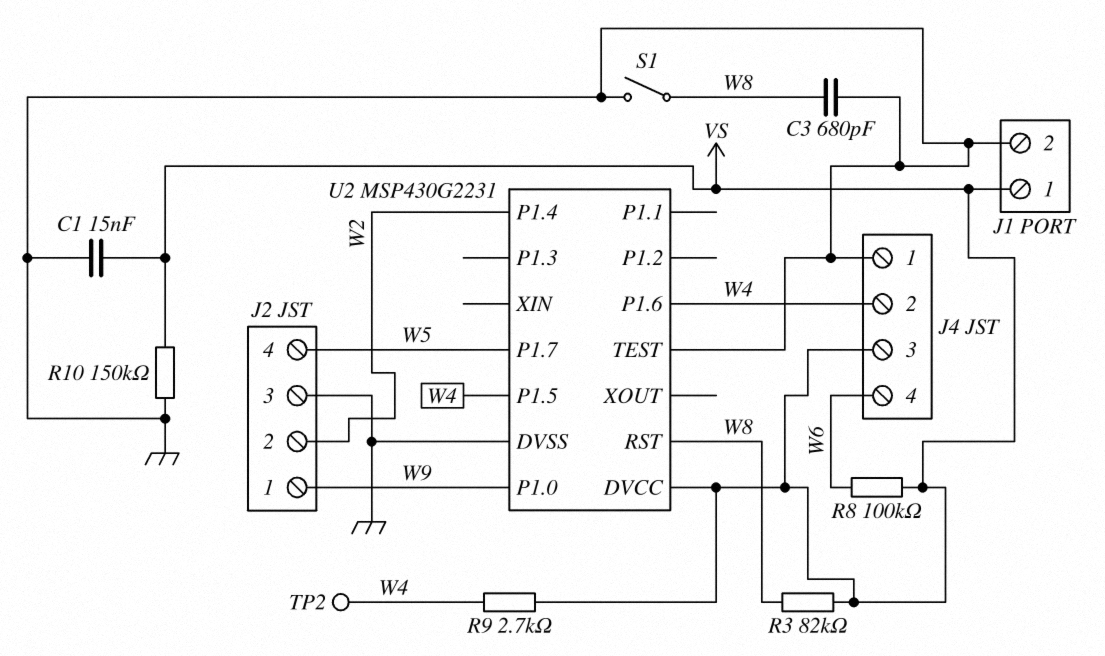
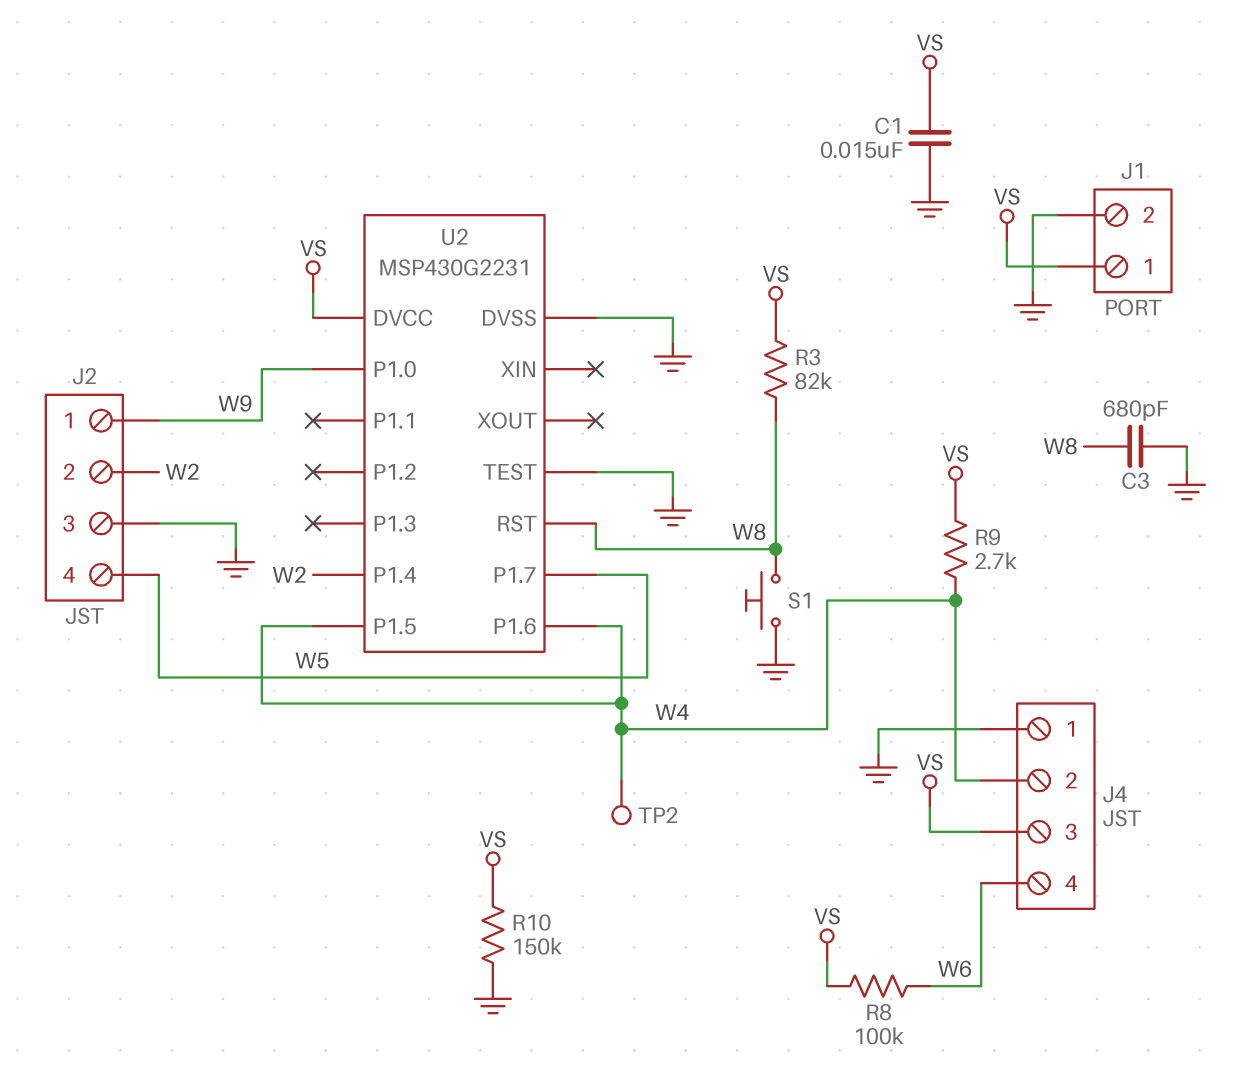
S1: switch (GND, W8) -> button (GND, W8)

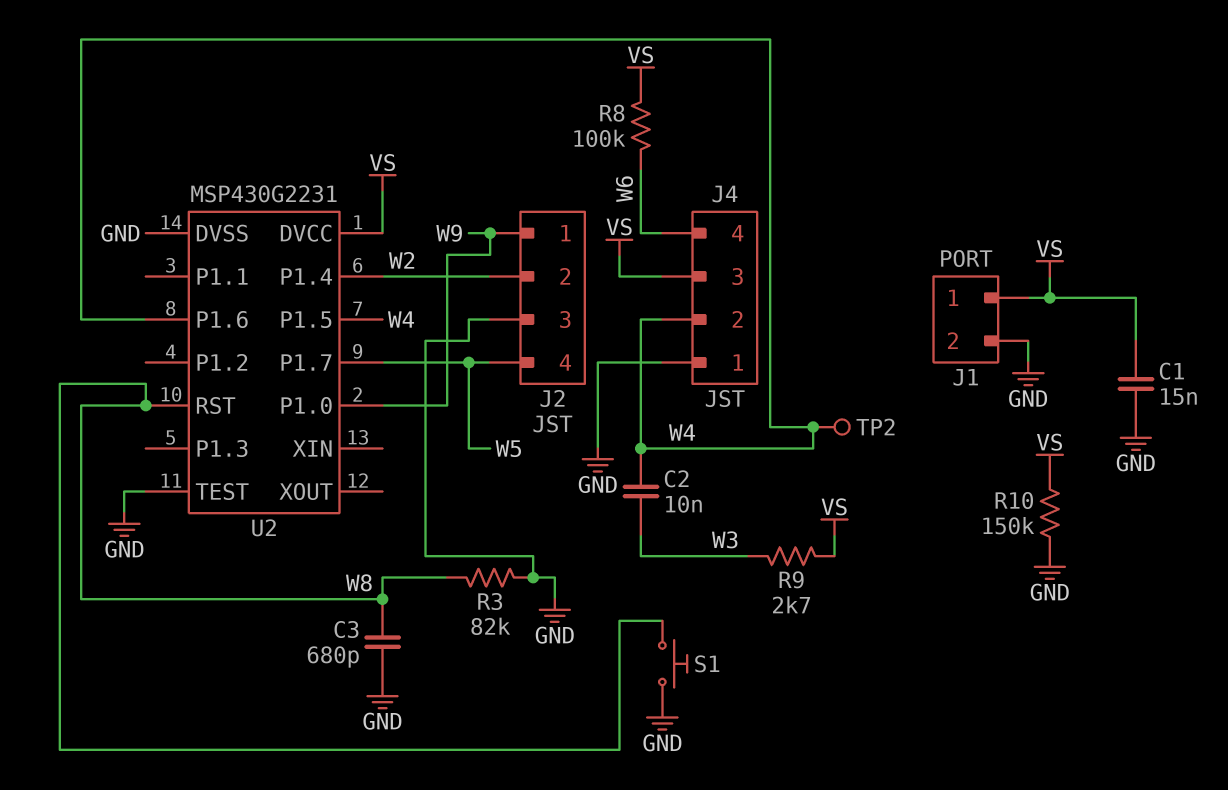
C2: none -> 10nF (W3, W4)
R3: 82k (VS, W8) -> 82k (GND, W8)
R9: 2.7k (VS, W4) -> 2.7k (VS, W3)

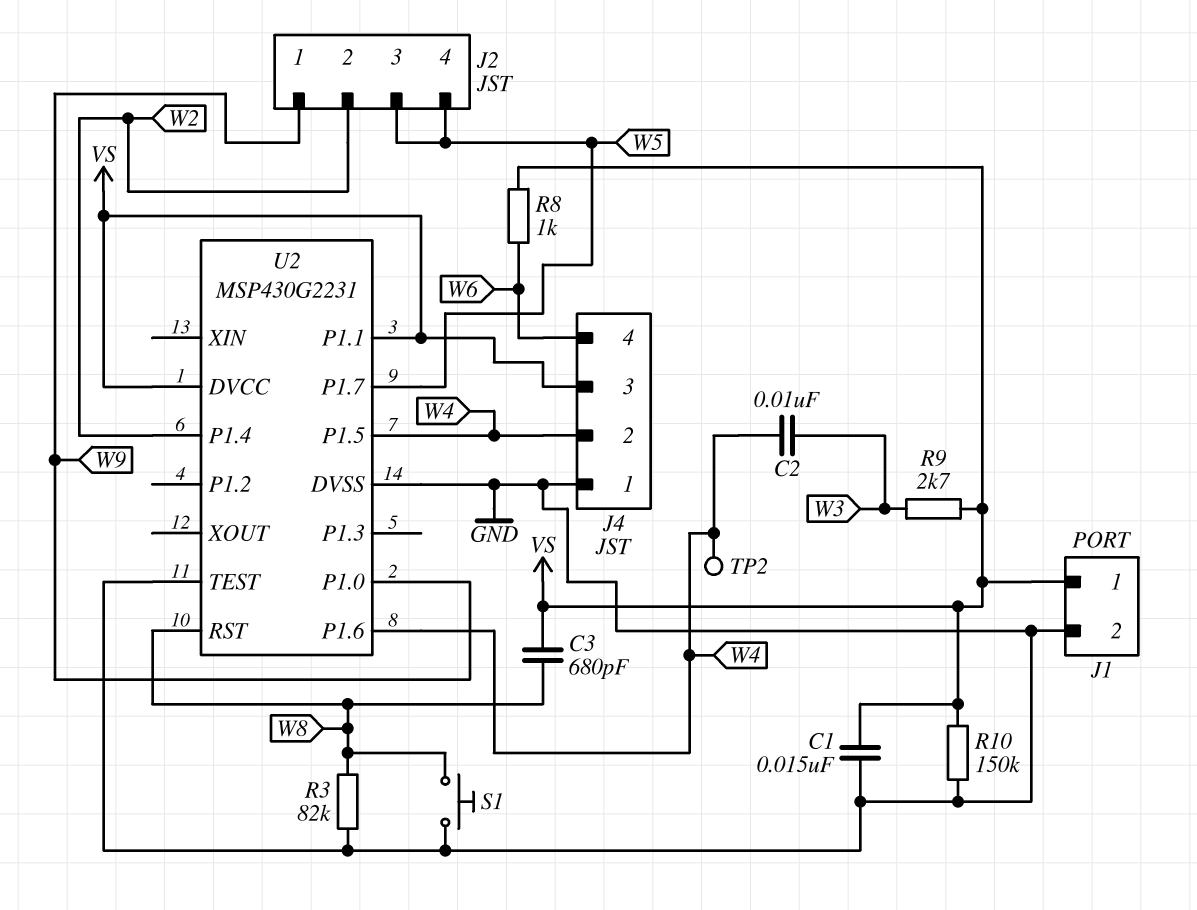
C3: 680pF (GND, W8) -> 680pF (VS, W8)
J2 pin 3: GND -> W5
R8: 100k (VS, W6) -> 1k (VS, W6)
U2 pin P1.1: none -> VS

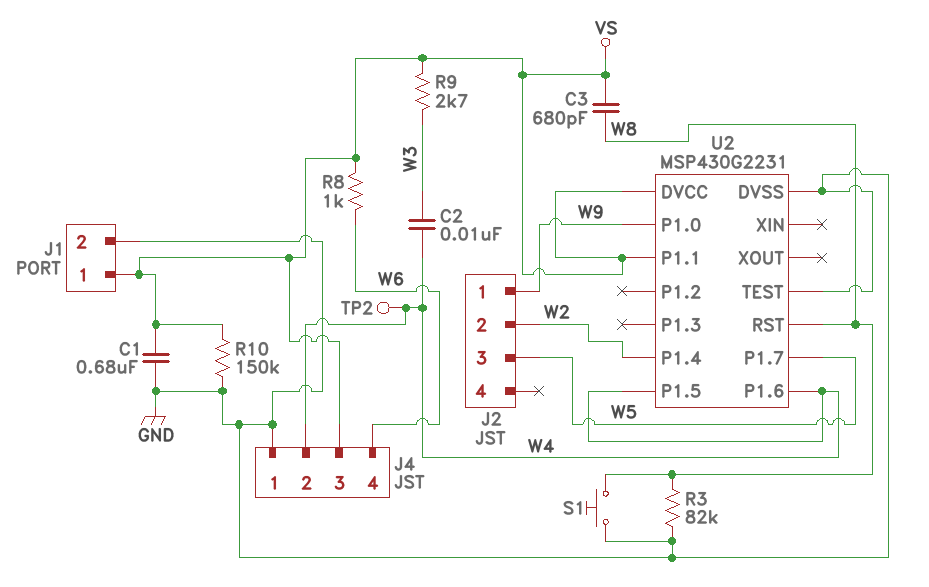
C1: 15nF (GND, VS) -> 680nF (GND, VS)
J2 pin 4: W5 -> none

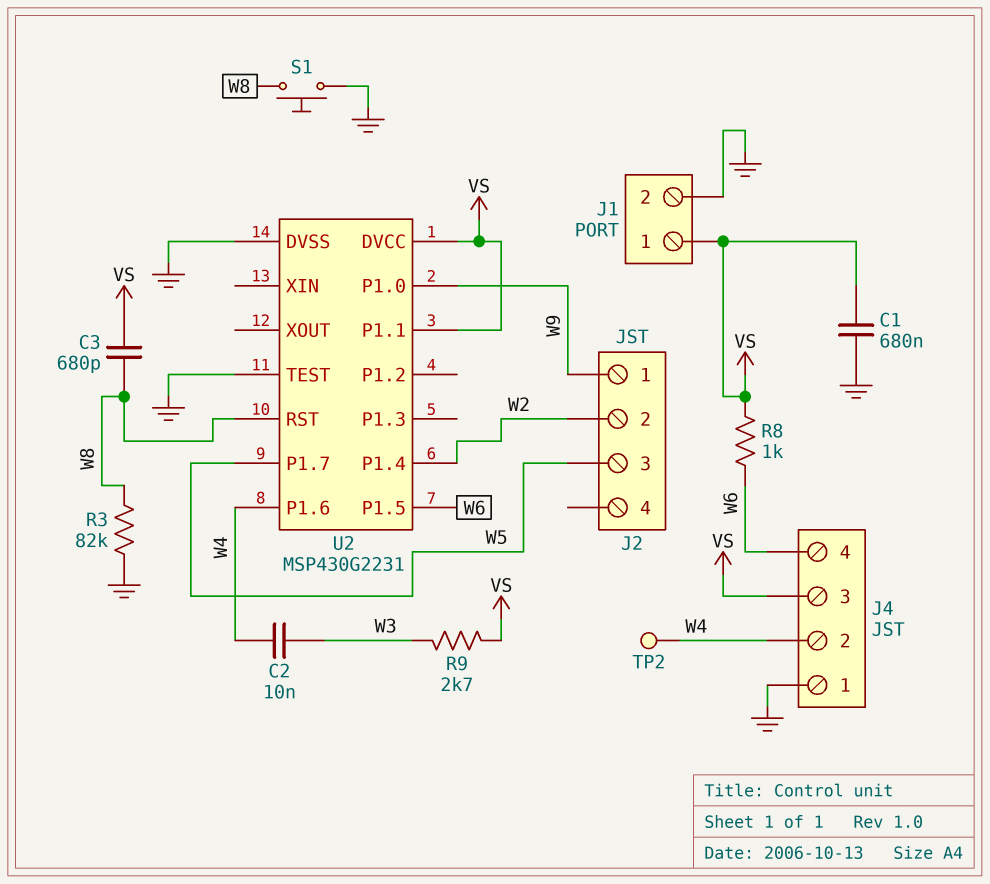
R10: 150k (GND, VS) -> none
U2 pin P1.5: W4 -> W6

